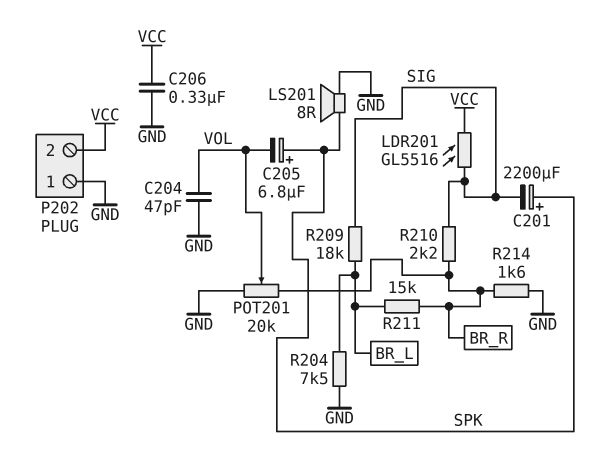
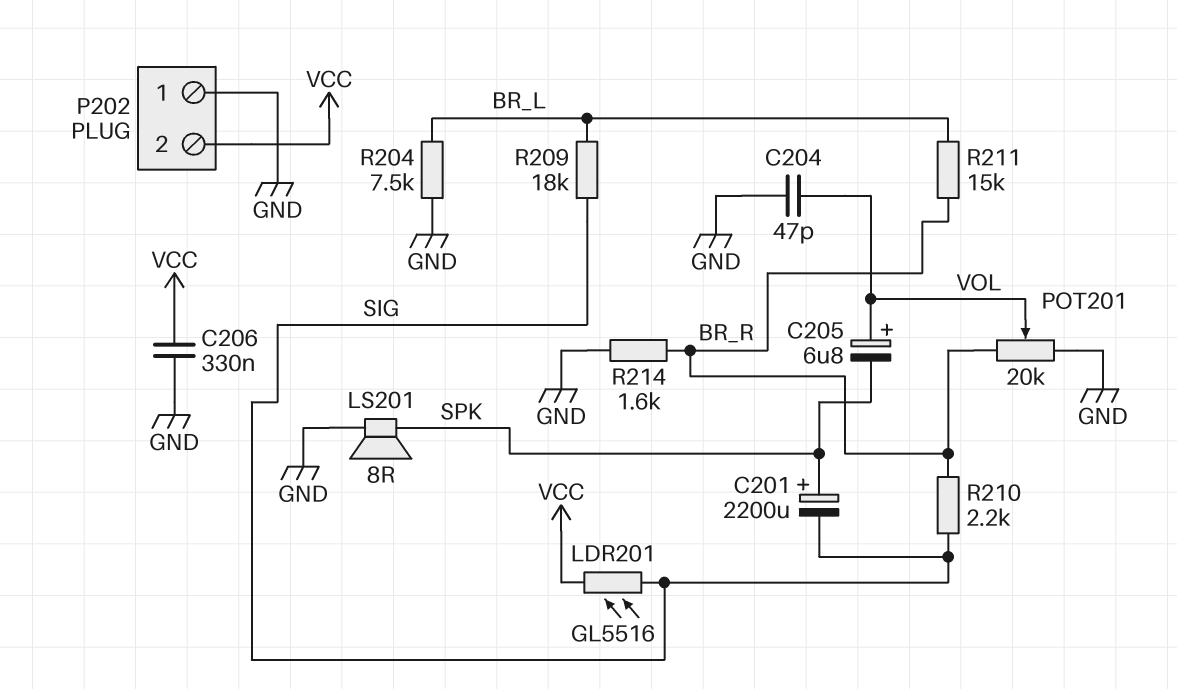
C205: 6.8uF (plus SPK, minus VOL) -> 6.8uF (plus VOL, minus SPK)

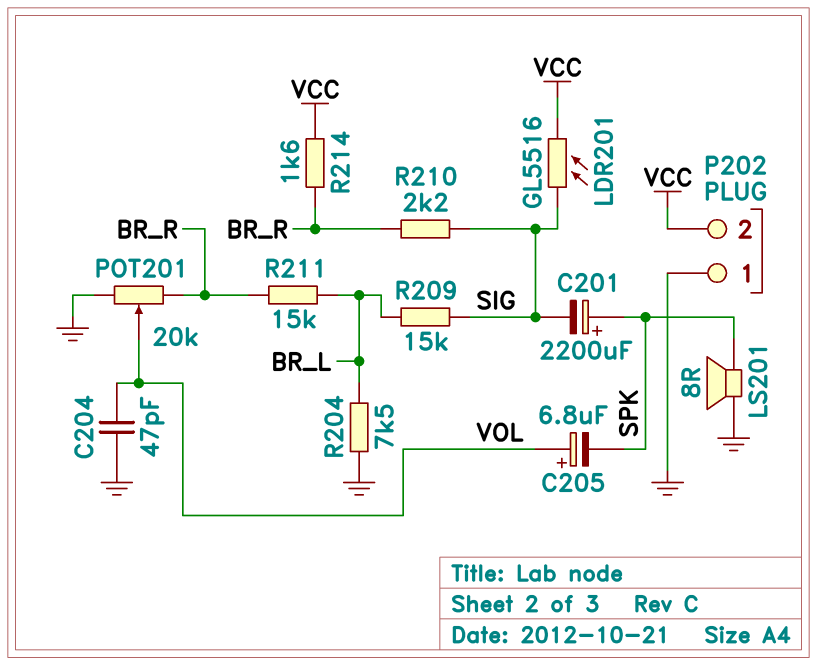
C206: 330nF (GND, VCC) -> none
R209: 18k (BR_L, SIG) -> 15k (BR_L, SIG)
R214: 1.6k (BR_R, GND) -> 1.6k (BR_R, VCC)

